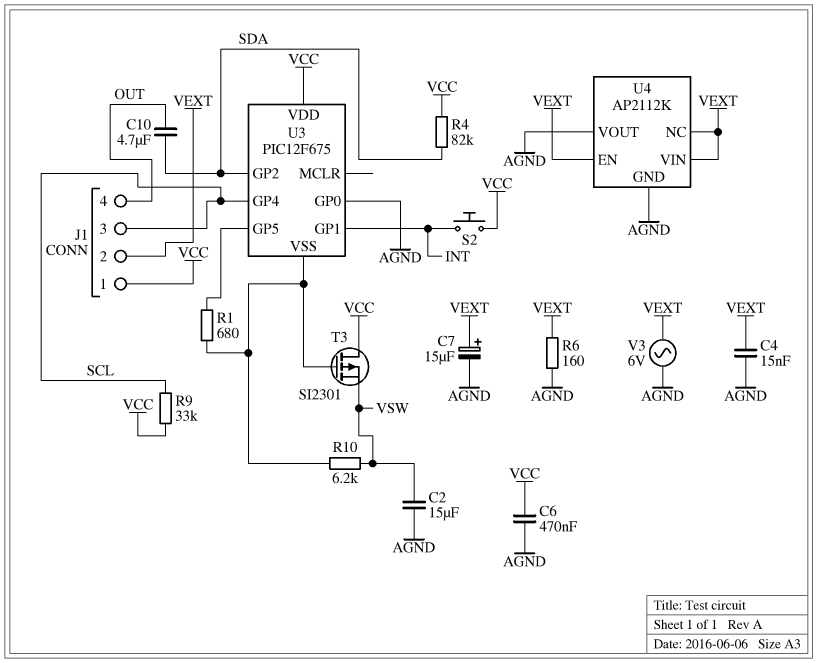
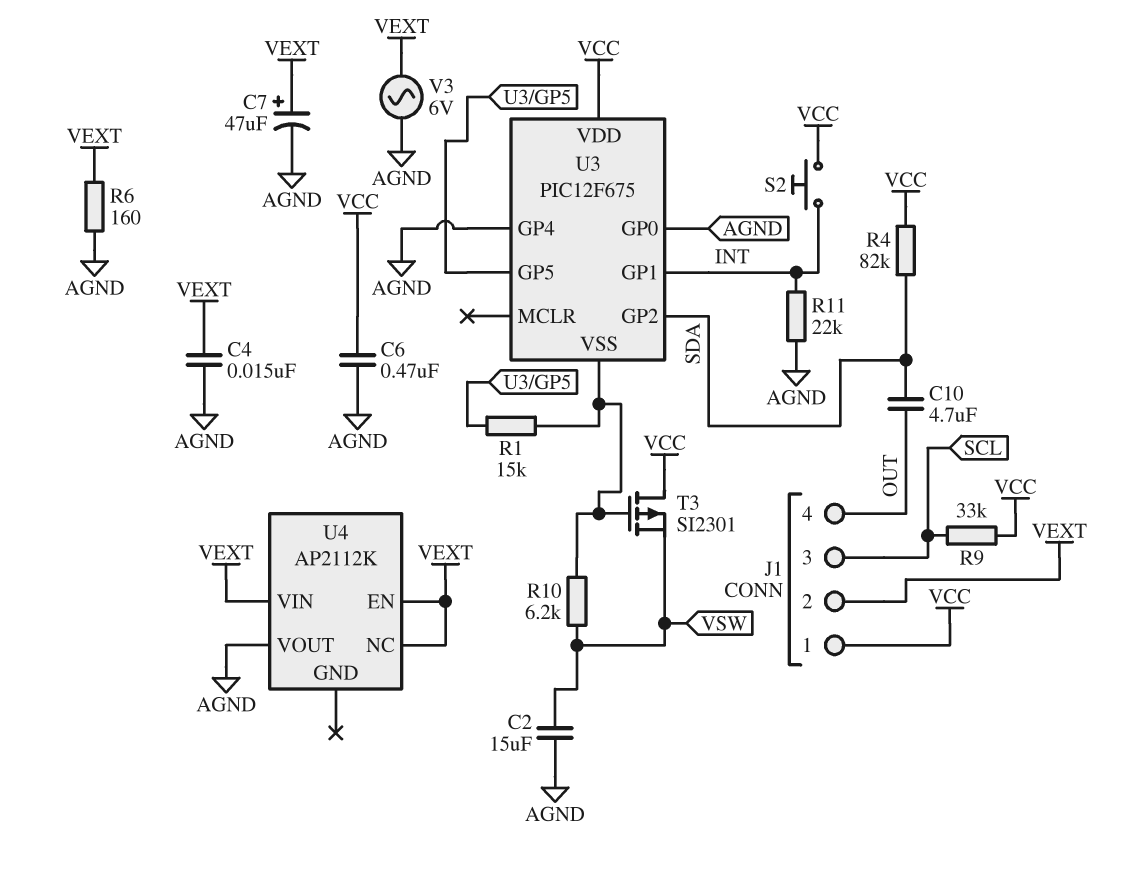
C7: 15uF (plus VEXT, minus AGND) -> 47uF (plus VEXT, minus AGND)
R1: 680 (U3/GP5, U3/VSS) -> 15k (U3/GP5, U3/VSS)
R11: none -> 22k (AGND, INT)
U3 pin GP4: SCL -> AGND
U4 pin GND: AGND -> none

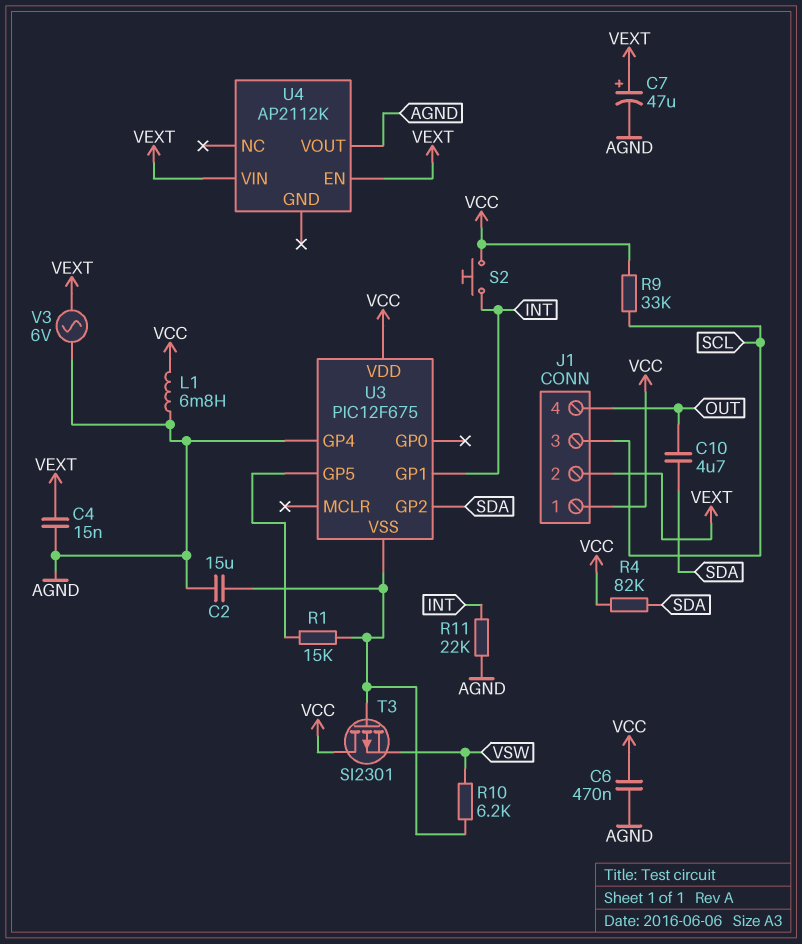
C2: 15uF (AGND, VSW) -> 15uF (AGND, U3/VSS)
L1: none -> 6.8mH (AGND, VCC)
R6: 160 (AGND, VEXT) -> none
U3 pin GP0: AGND -> none
U4 pin NC: VEXT -> none

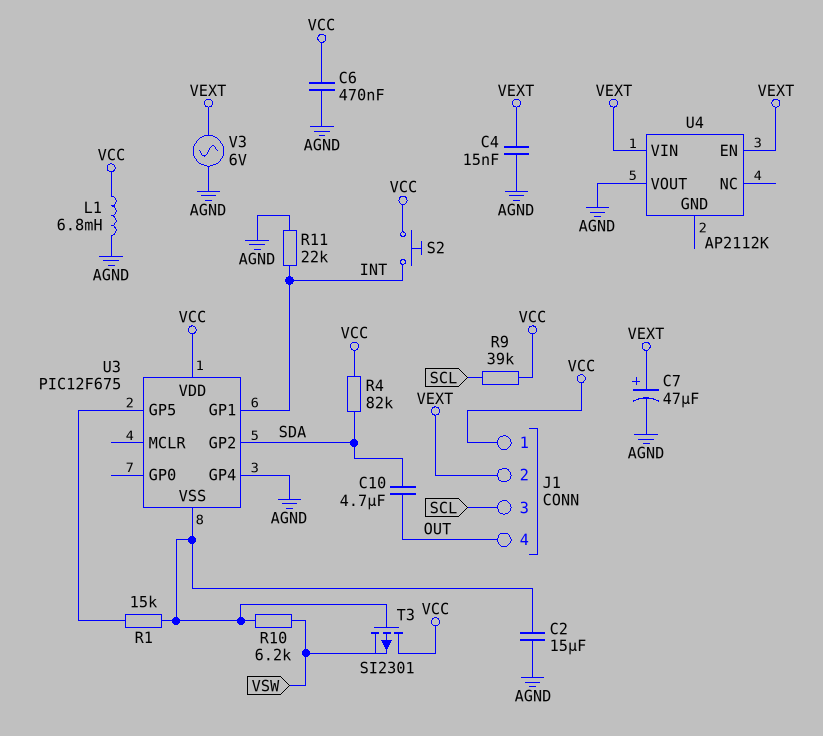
R9: 33k (SCL, VCC) -> 39k (SCL, VCC)

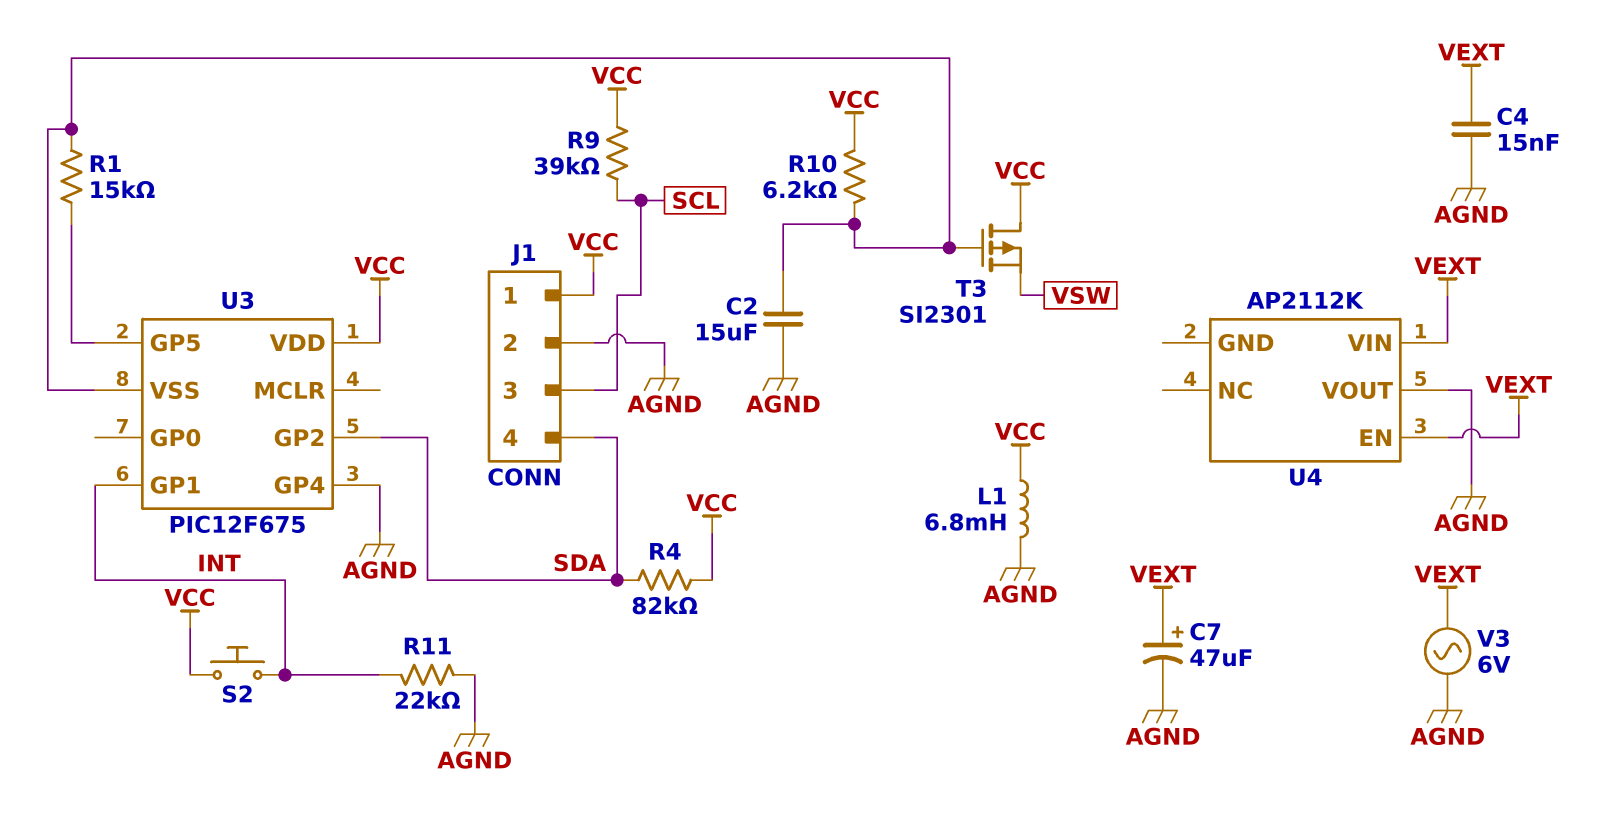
C6: 470nF (AGND, VCC) -> none
C10: 4.7uF (OUT, SDA) -> none
J1 pin 2: VEXT -> AGND
J1 pin 4: OUT -> SDA
R10: 6.2k (U3/VSS, VSW) -> 6.2k (U3/VSS, VCC)

